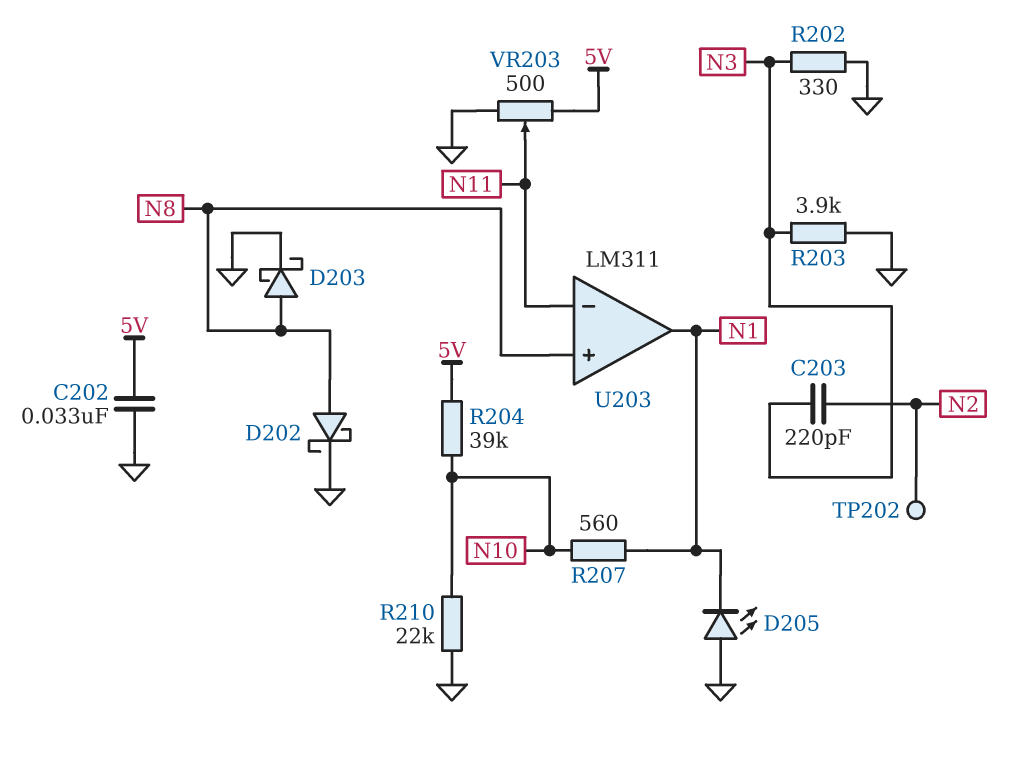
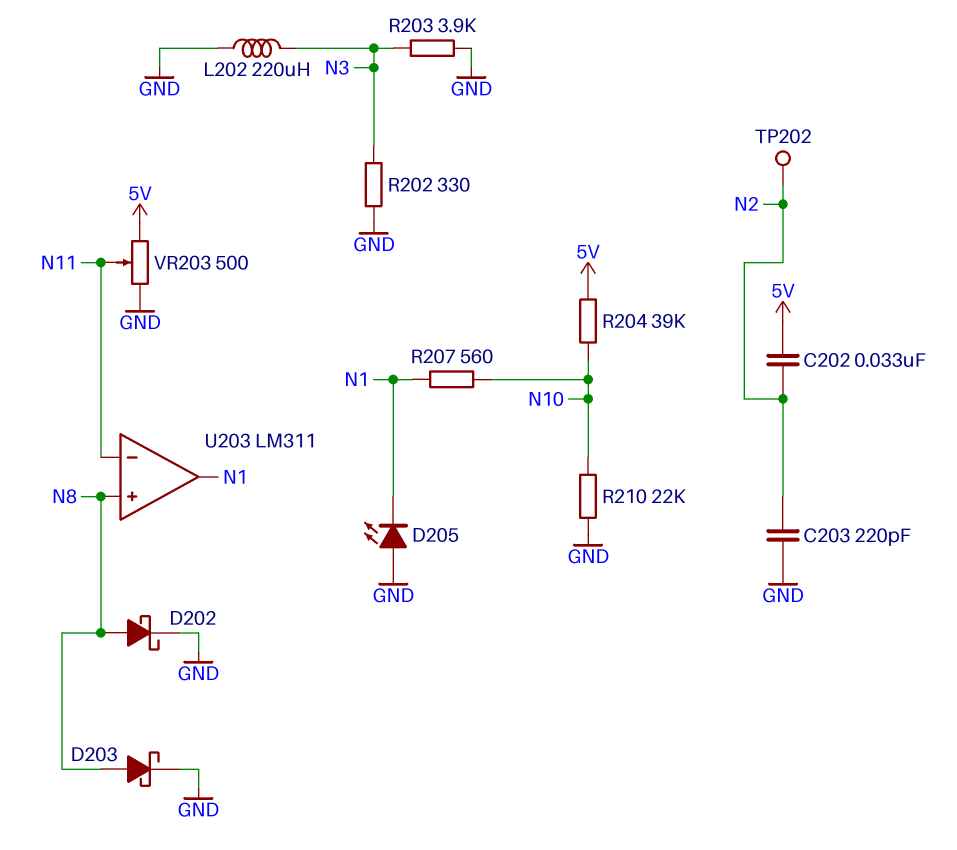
C202: 33nF (5V, GND) -> 33nF (5V, N2)
C203: 220pF (N2, N3) -> 220pF (GND, N2)
L202: none -> 220uH (GND, N3)

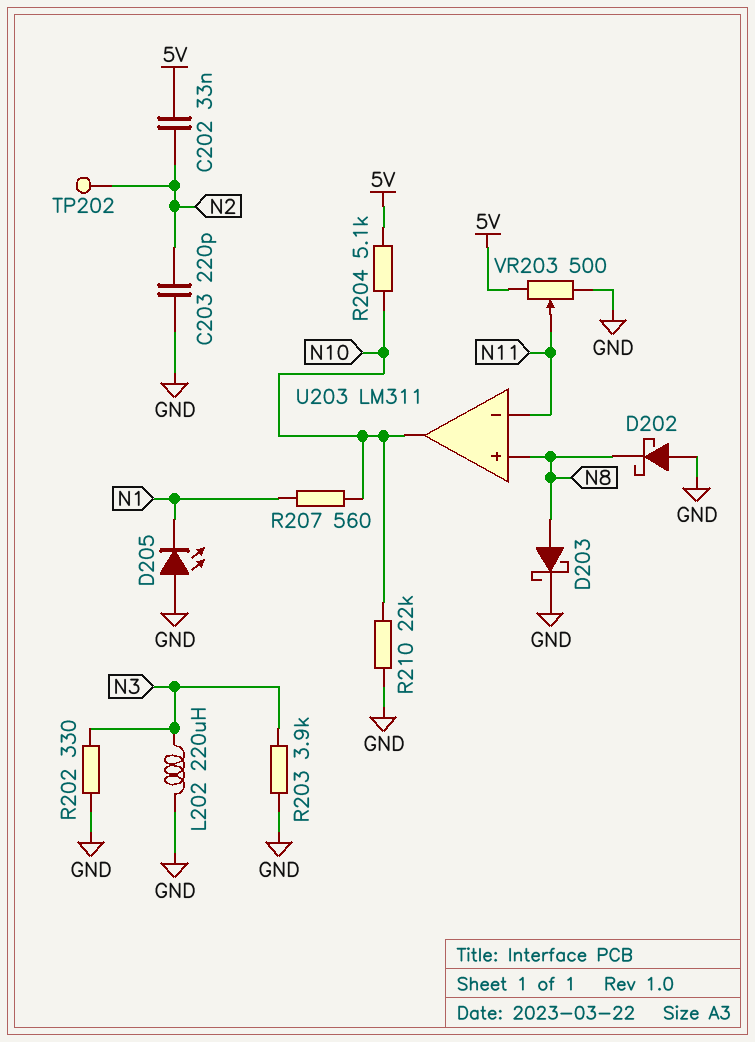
D202: schottky (A N8, K GND) -> schottky (A GND, K N8)
R204: 39k (5V, N10) -> 5.1k (5V, N10)
U203 pin out: N1 -> N10

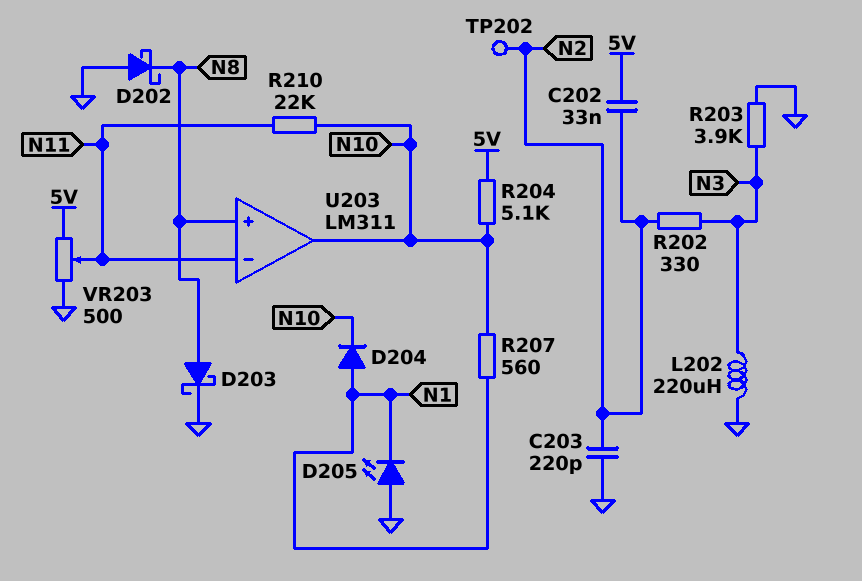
D204: none -> diode (A N1, K N10)
R202: 330 (GND, N3) -> 330 (N2, N3)
R210: 22k (GND, N10) -> 22k (N10, N11)

